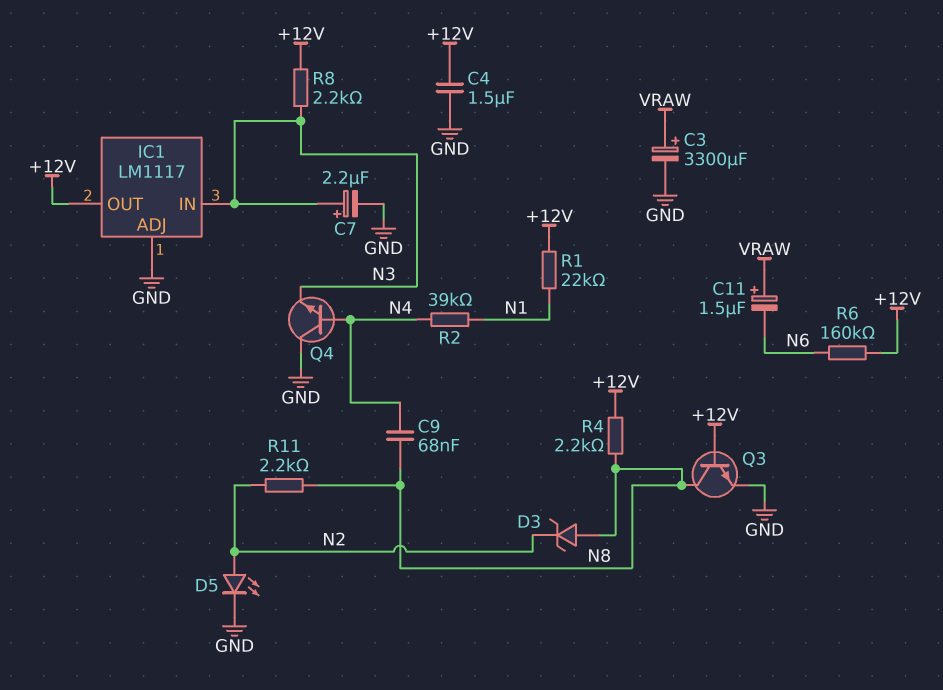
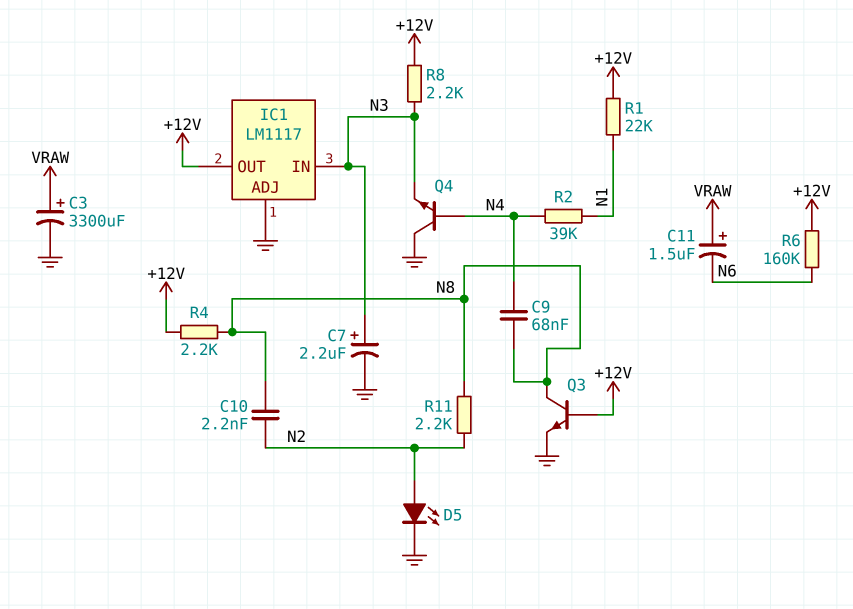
C4: 1.5uF (+12V, GND) -> none
C10: none -> 2.2nF (N2, N8)
D3: zener (A N8, K N2) -> none

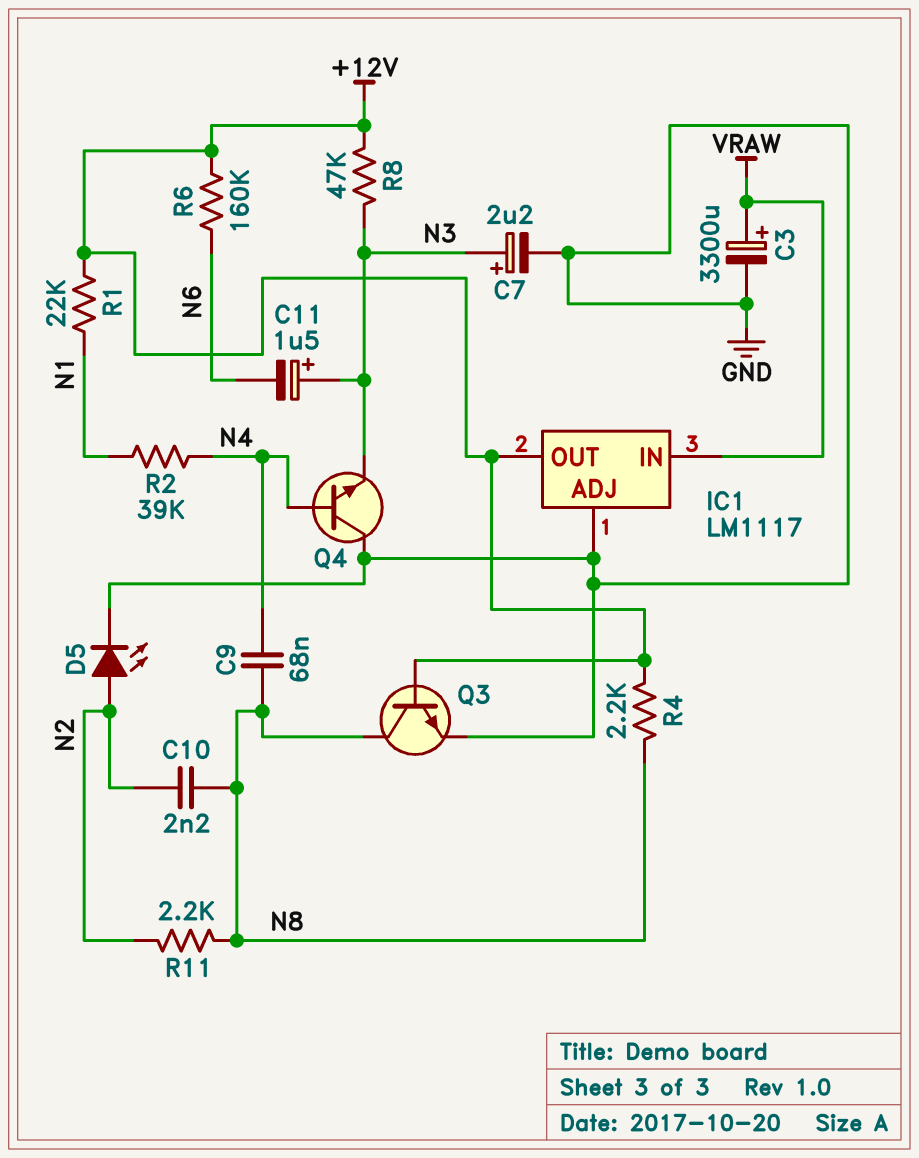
C11: 1.5uF (plus VRAW, minus N6) -> 1.5uF (plus N3, minus N6)
IC1 pin IN: N3 -> VRAW
R8: 2.2k (+12V, N3) -> 47k (+12V, N3)

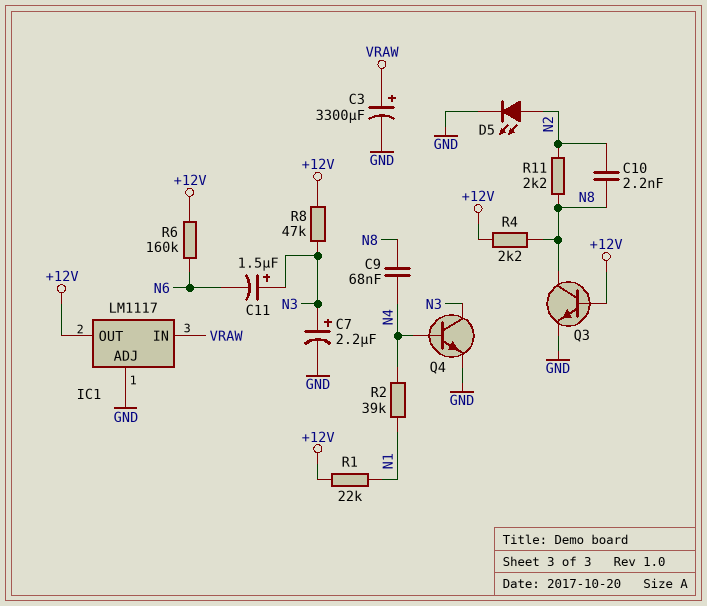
Q4: NPN (B N4, C GND, E N3) -> NPN (B N4, C N3, E GND)

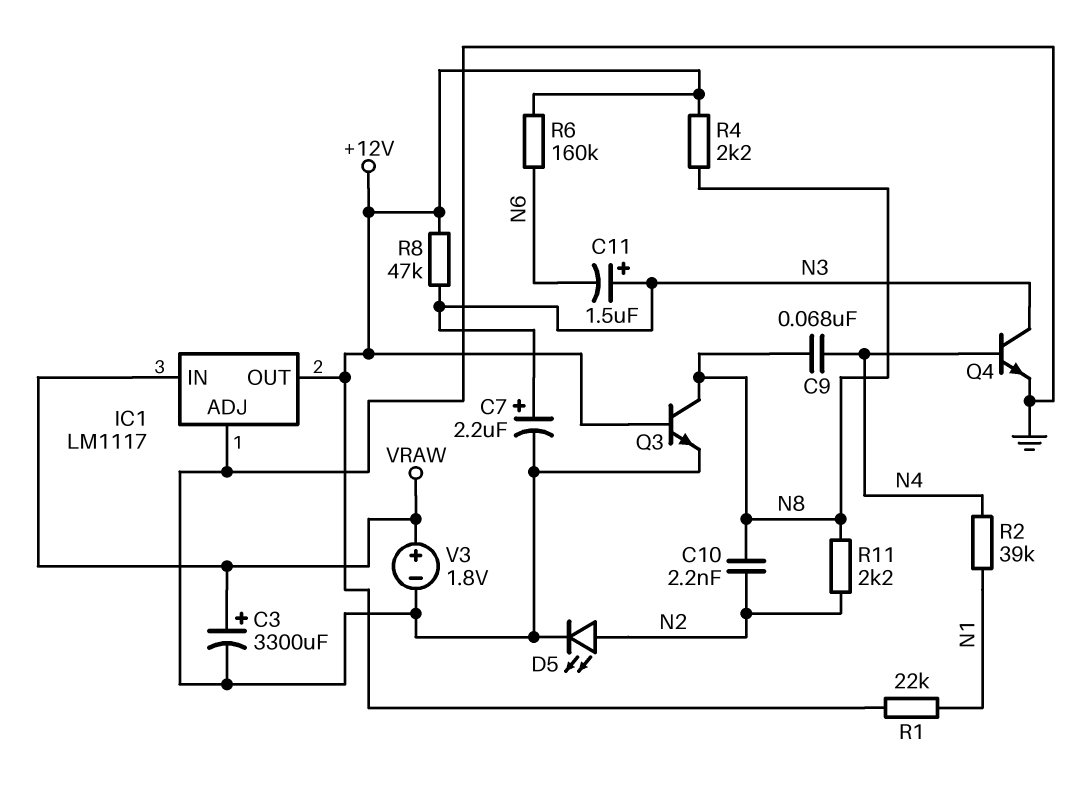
V3: none -> 1.8V (plus VRAW, minus GND)

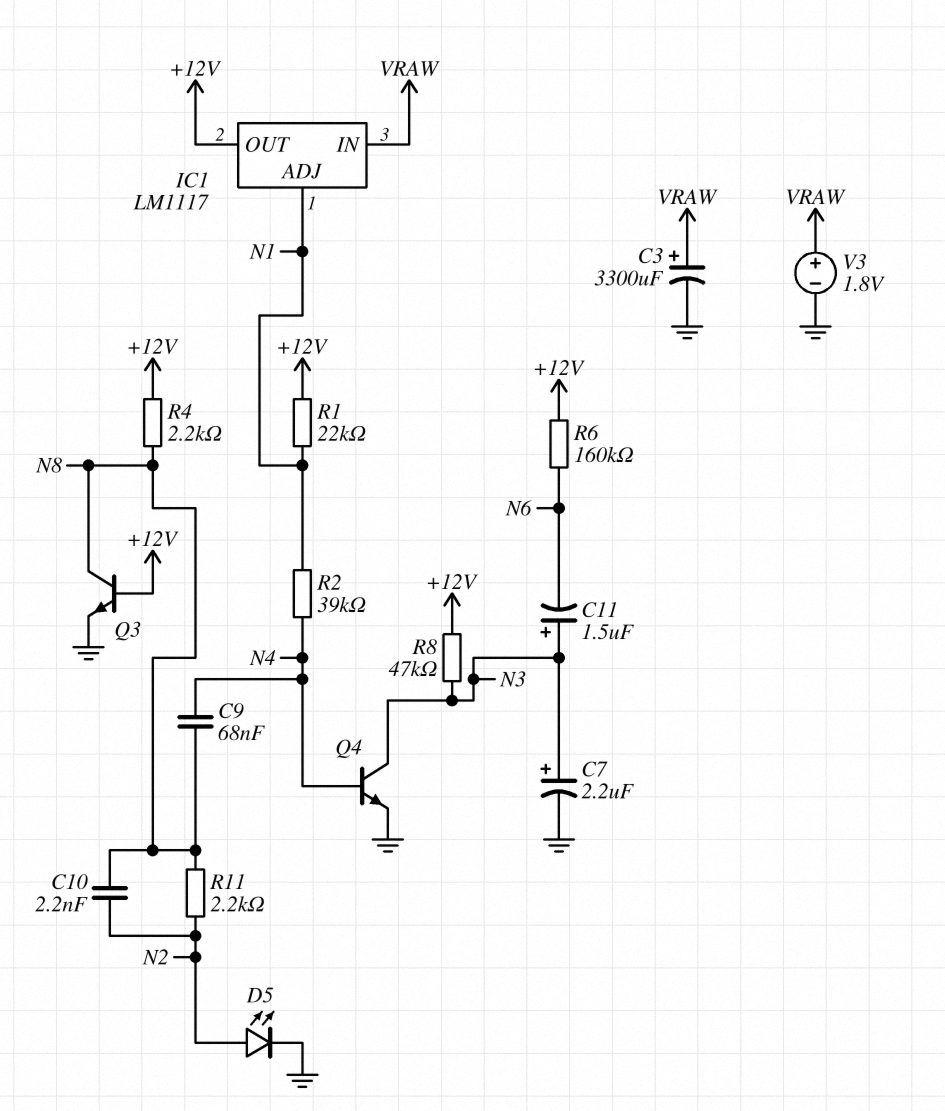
IC1 pin ADJ: GND -> N1

